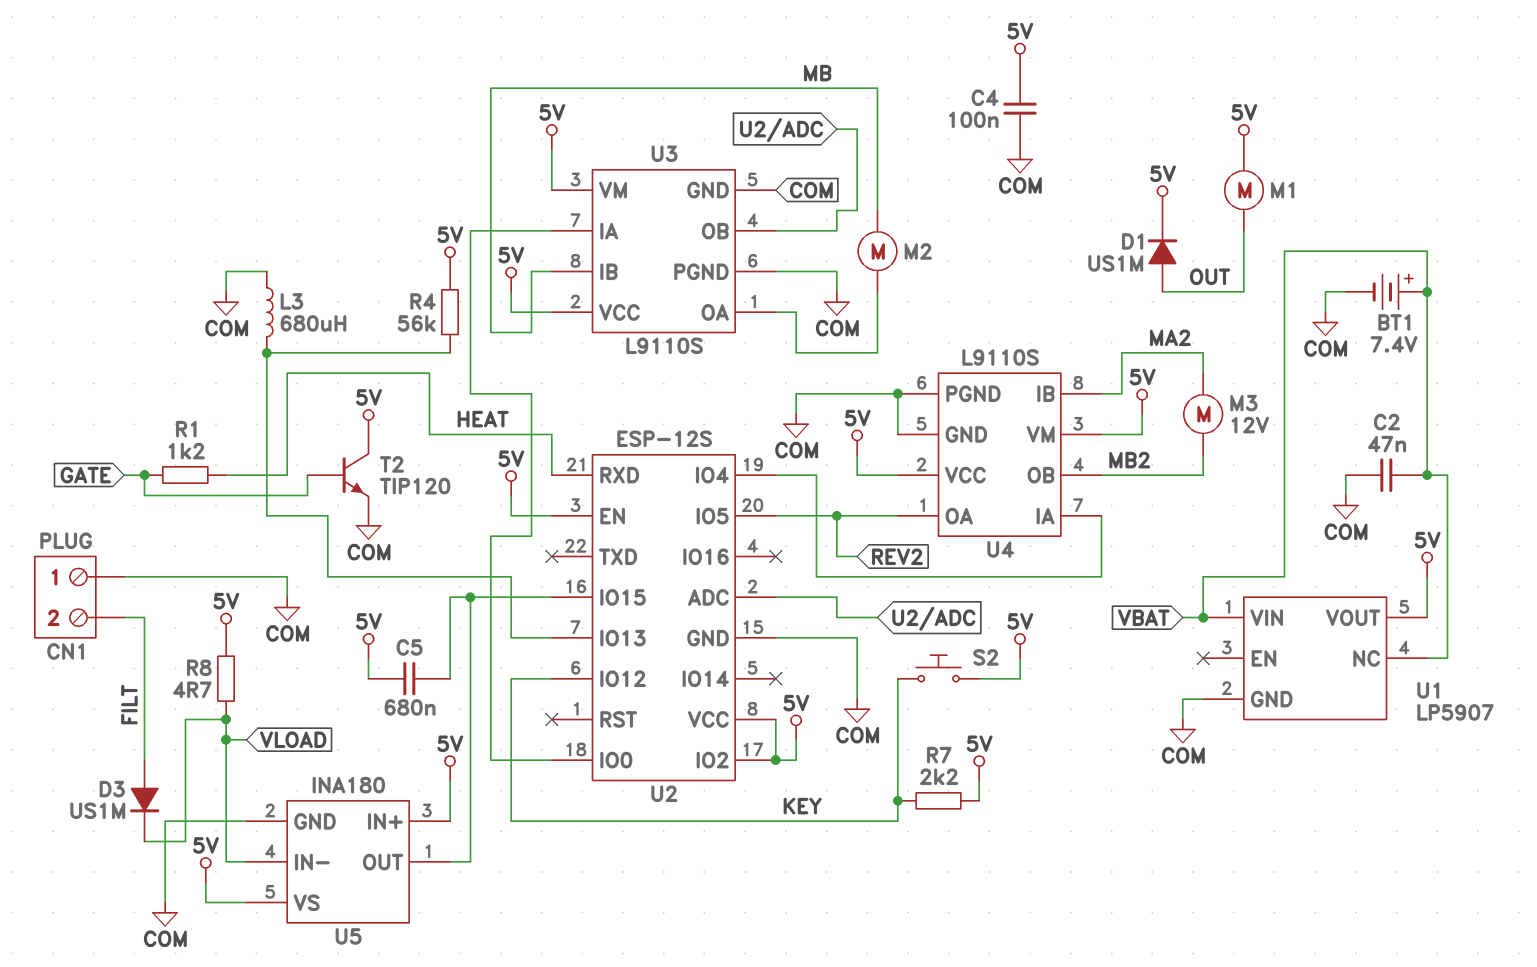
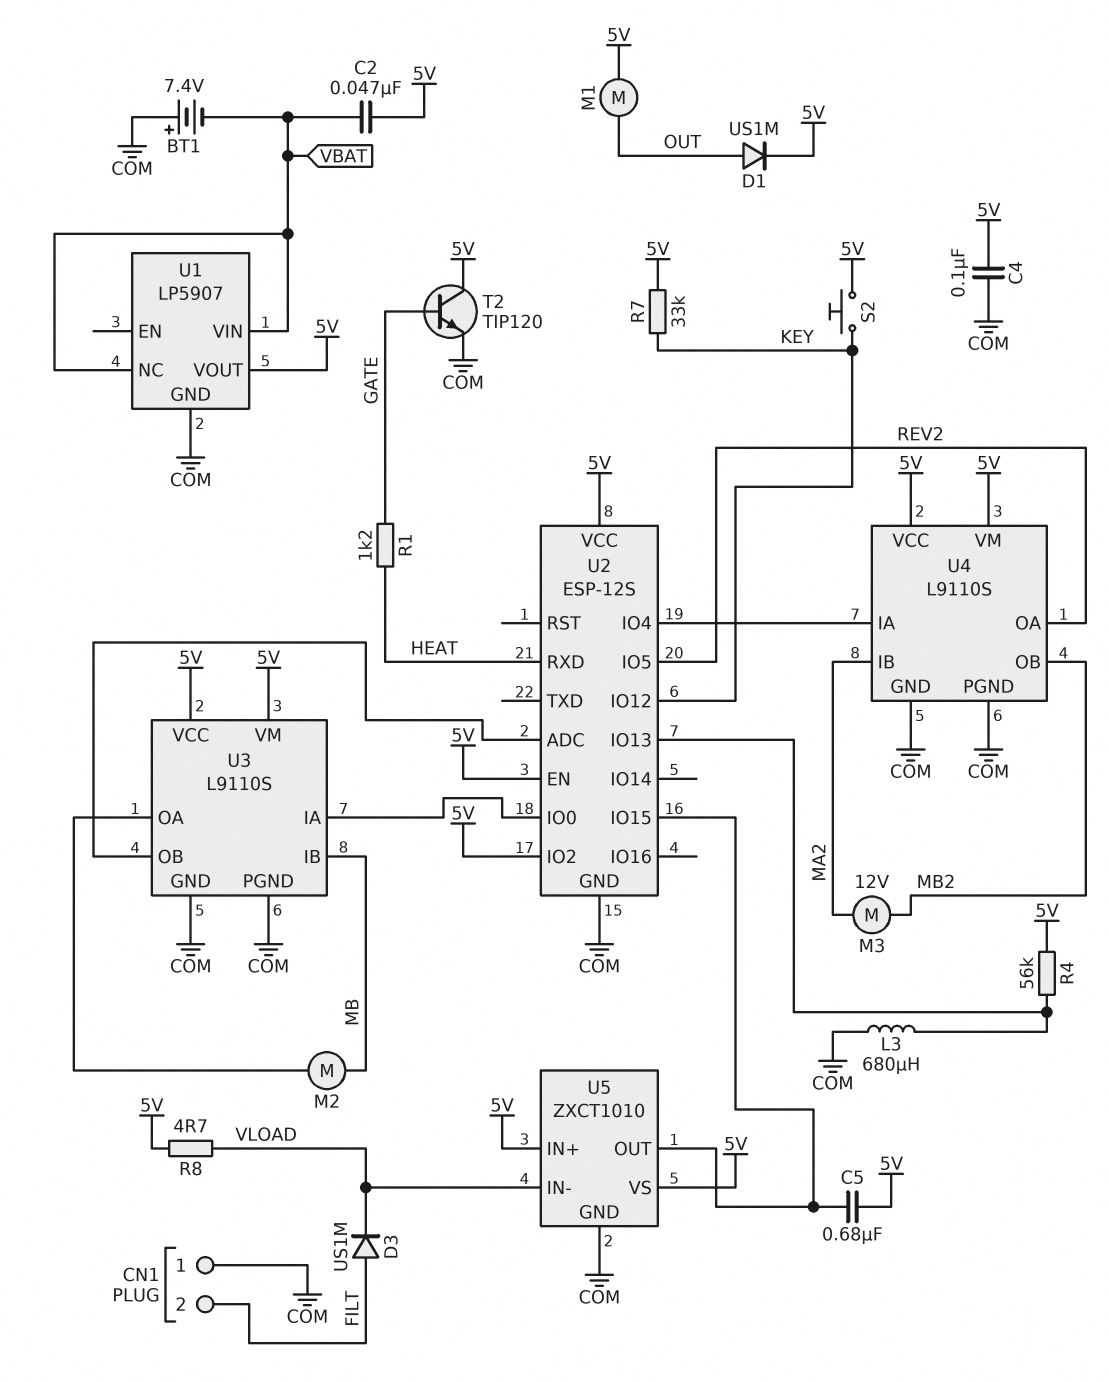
BT1: 7.4V (plus VBAT, minus COM) -> 7.4V (plus COM, minus VBAT)
C2: 47nF (COM, VBAT) -> 47nF (5V, VBAT)
R7: 2.2k (5V, KEY) -> 33k (5V, KEY)
U5: INA180 -> ZXCT1010

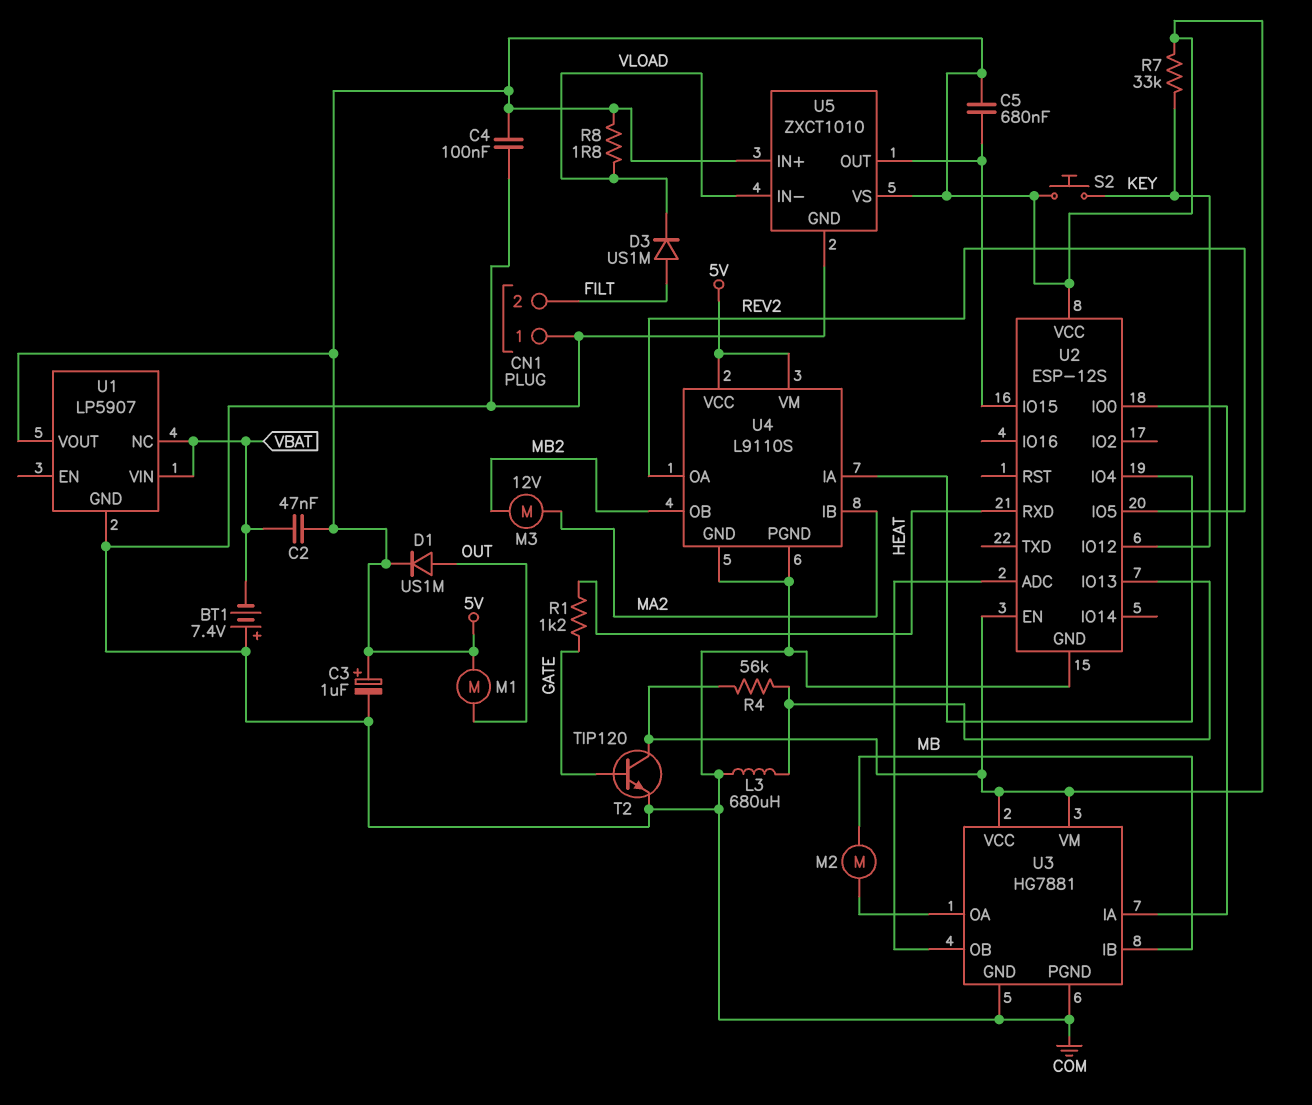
C3: none -> 1uF (plus 5V, minus COM)
R8: 4.7 (5V, VLOAD) -> 1.8 (5V, VLOAD)
U2 pin IO2: 5V -> none
U3: L9110S -> HG7881

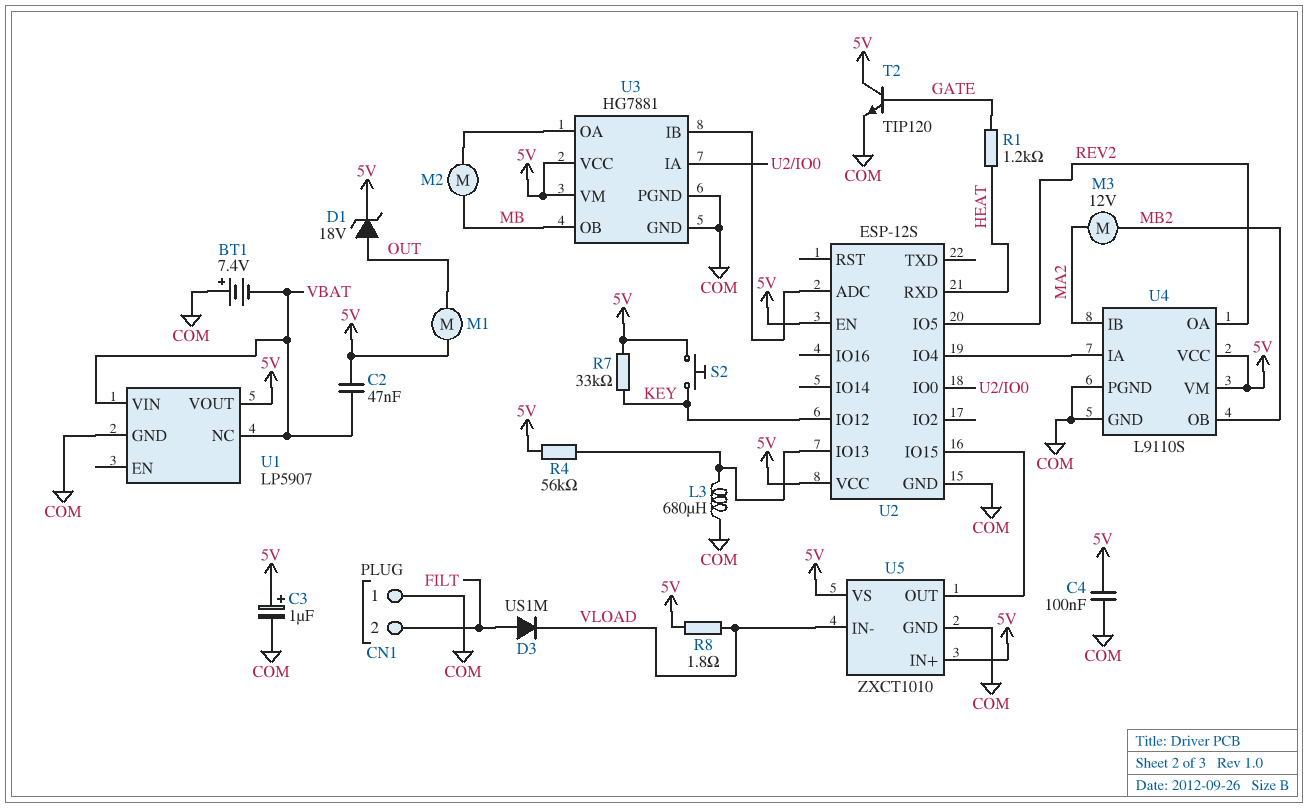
C5: 680nF (5V, U2/IO15) -> none
D1: diode US1M (A OUT, K 5V) -> zener 18V (A OUT, K 5V)
U3 pin IB: MB -> U2/ADC
U3 pin OB: U2/ADC -> MB

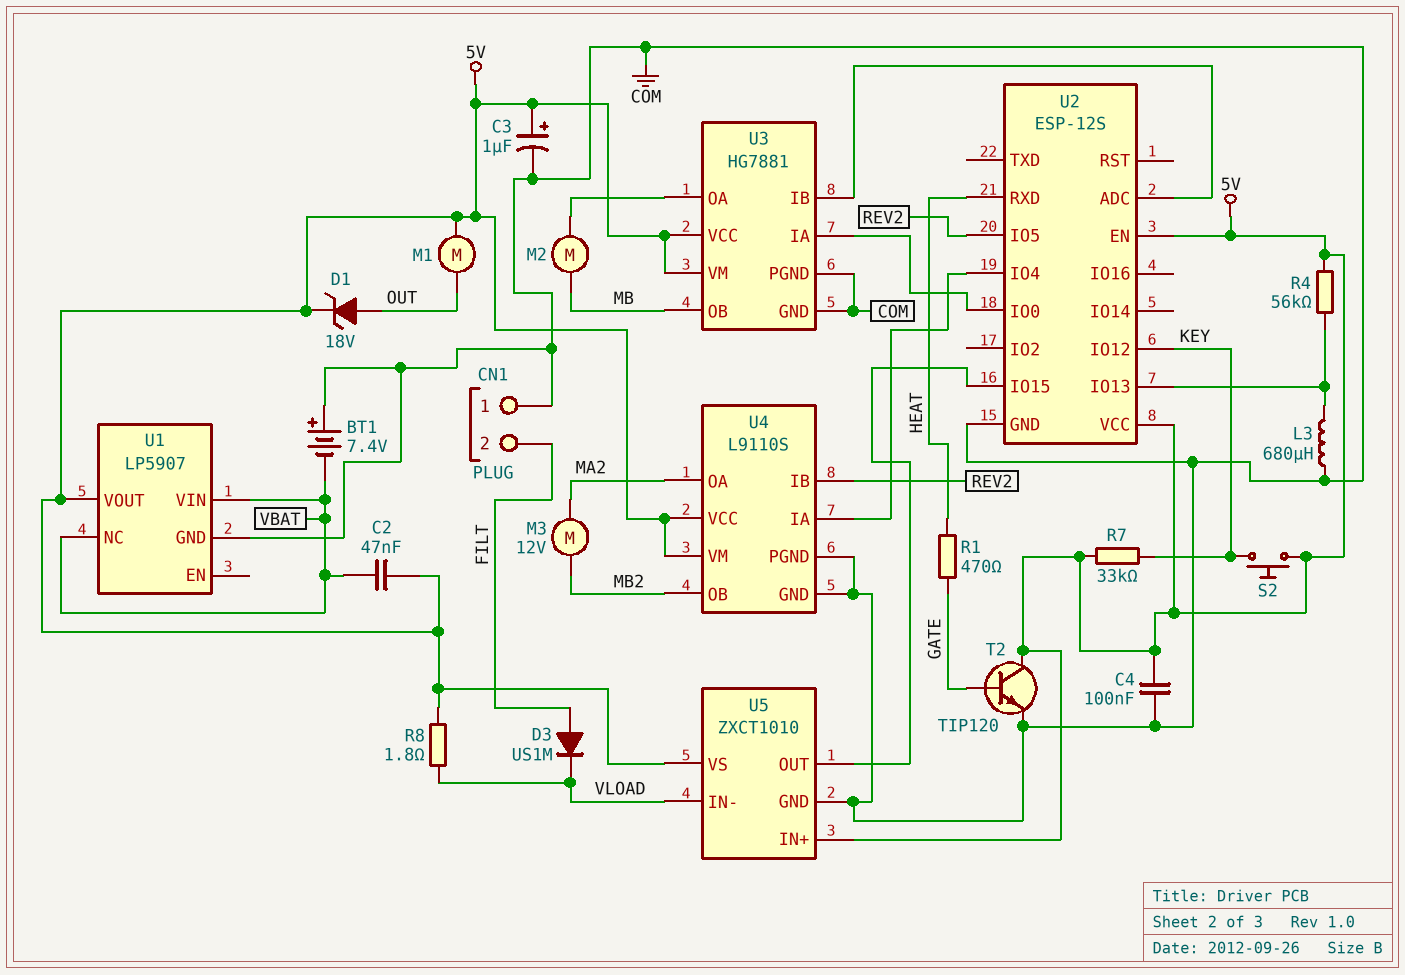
R1: 1.2k (GATE, HEAT) -> 470 (GATE, HEAT)
U4 pin IB: MA2 -> REV2
U4 pin OA: REV2 -> MA2

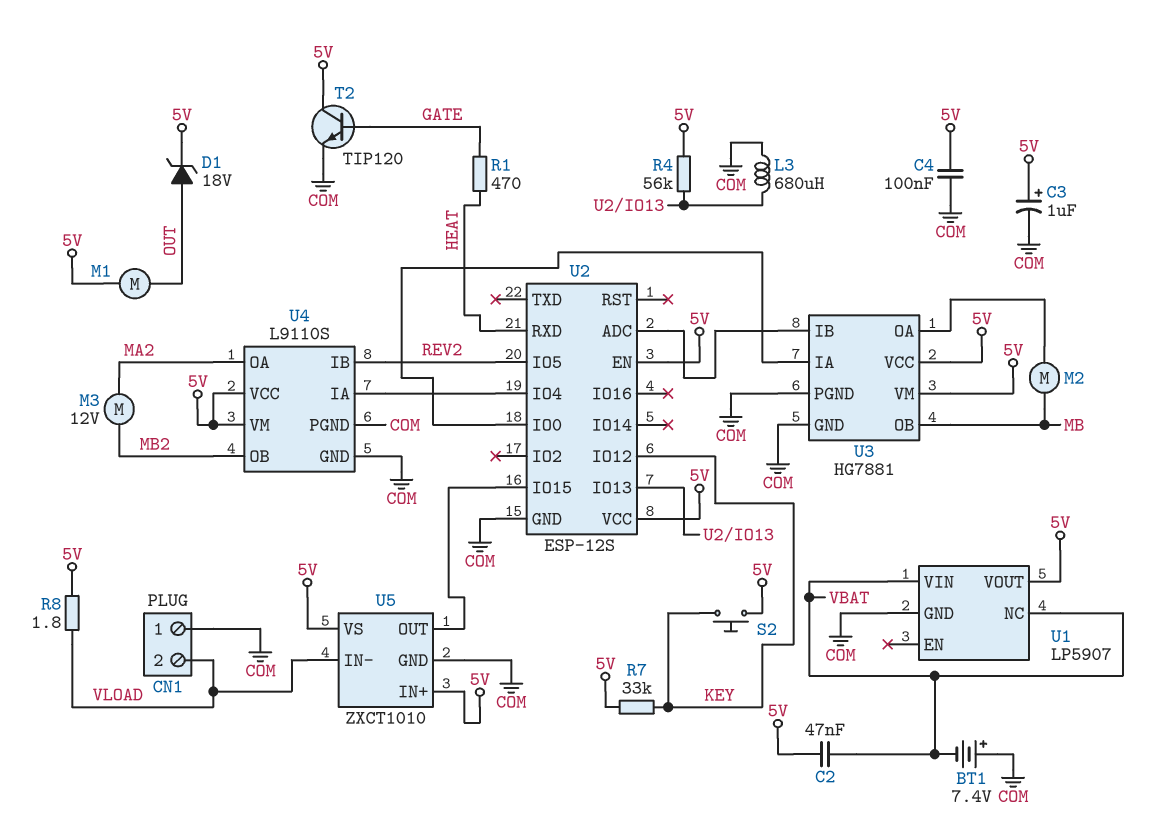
CN1 pin 2: FILT -> VLOAD
D3: diode US1M (A FILT, K VLOAD) -> none

